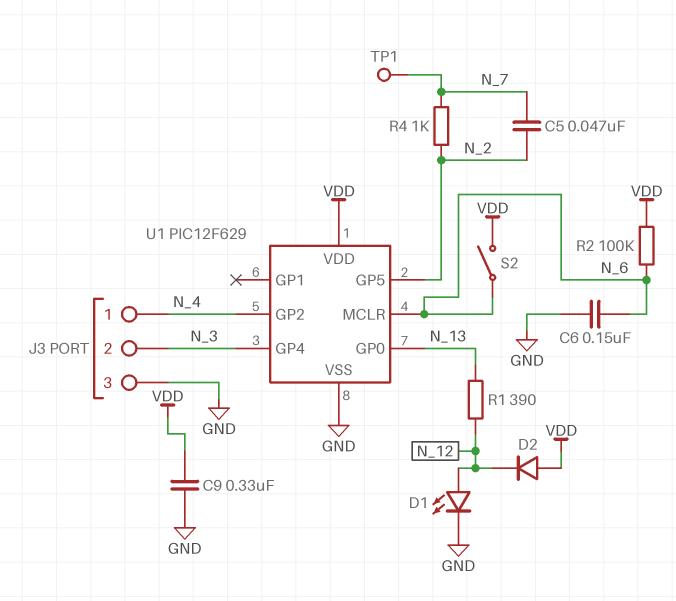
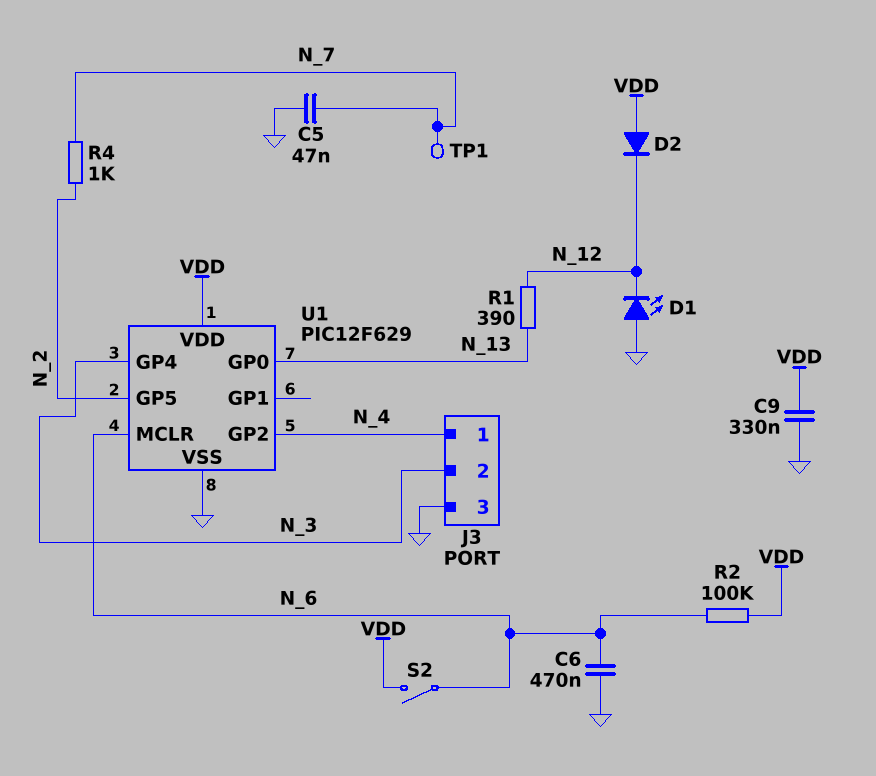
C5: 47nF (N_2, N_7) -> 47nF (GND, N_7)
C6: 150nF (GND, N_6) -> 470nF (GND, N_6)
D1: LED (A N_12, K GND) -> LED (A GND, K N_12)

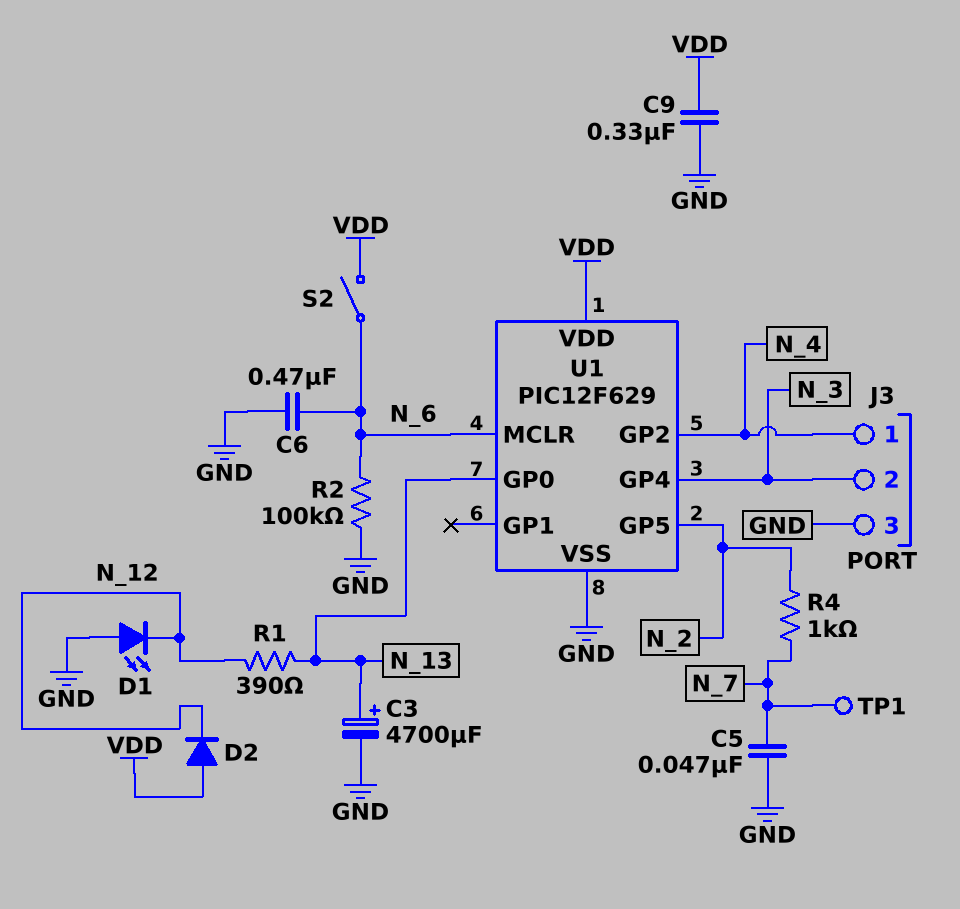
C3: none -> 4700uF (plus N_13, minus GND)
R2: 100k (N_6, VDD) -> 100k (GND, N_6)

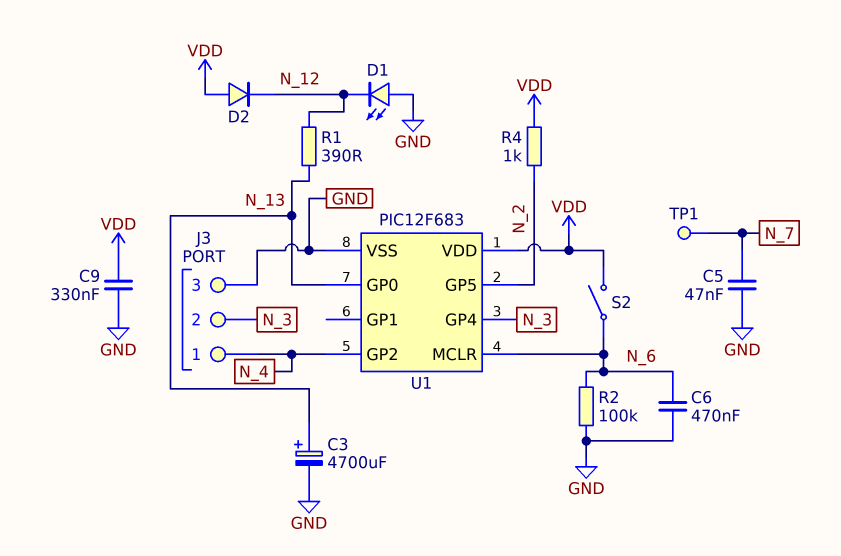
R4: 1k (N_2, N_7) -> 1k (N_2, VDD)
U1: PIC12F629 -> PIC12F683

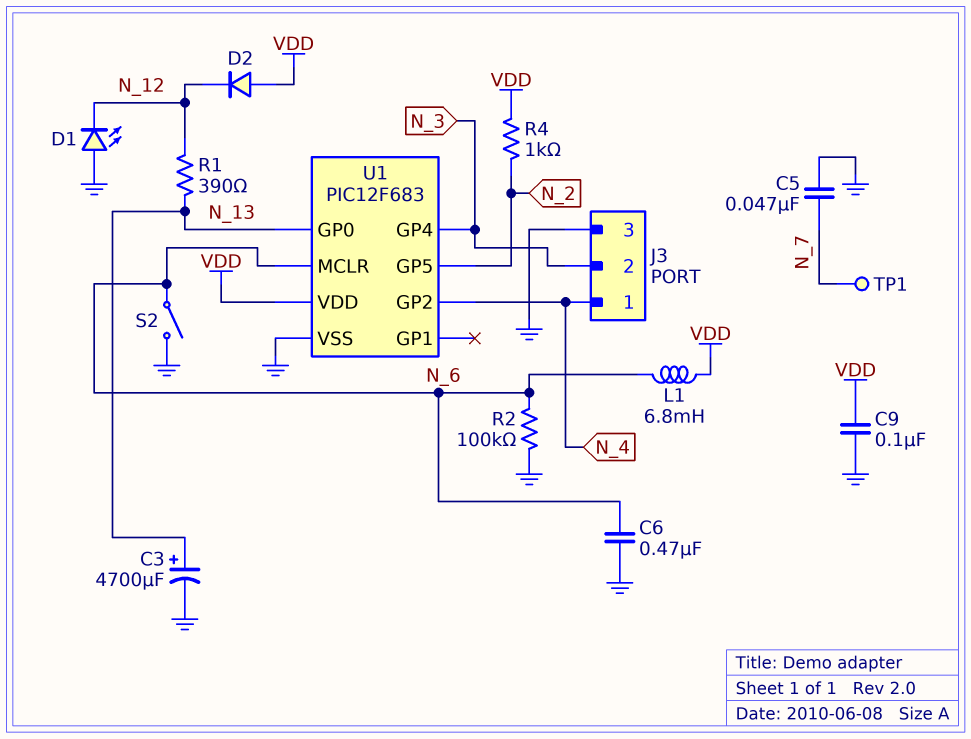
C9: 330nF (GND, VDD) -> 100nF (GND, VDD)
L1: none -> 6.8mH (N_6, VDD)
S2: switch (N_6, VDD) -> switch (GND, N_6)

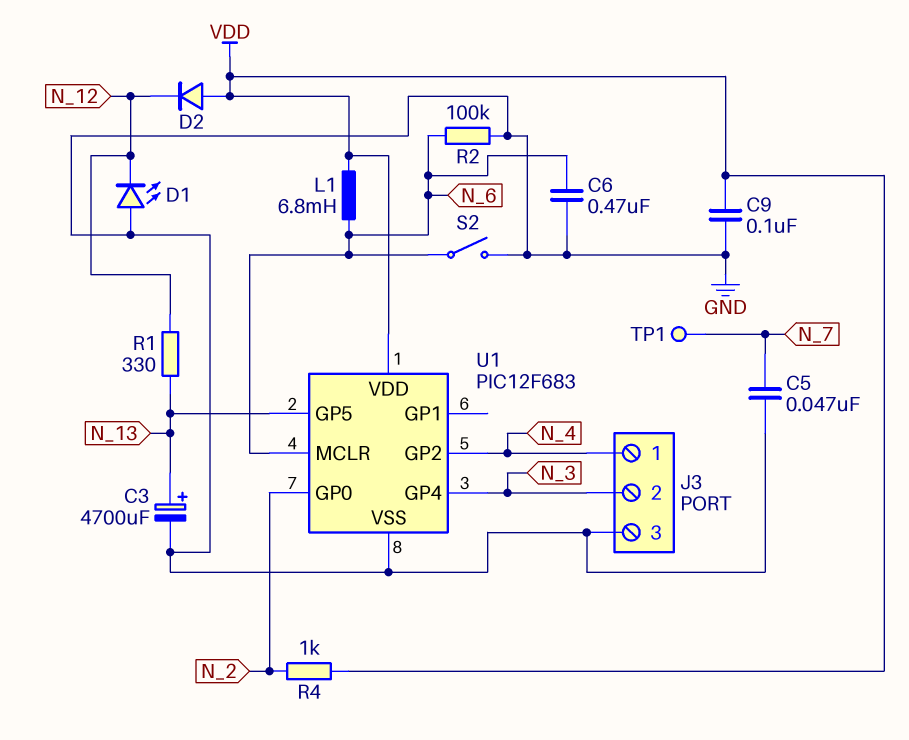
R1: 390 (N_12, N_13) -> 330 (N_12, N_13)
U1 pin GP0: N_13 -> N_2
U1 pin GP5: N_2 -> N_13

